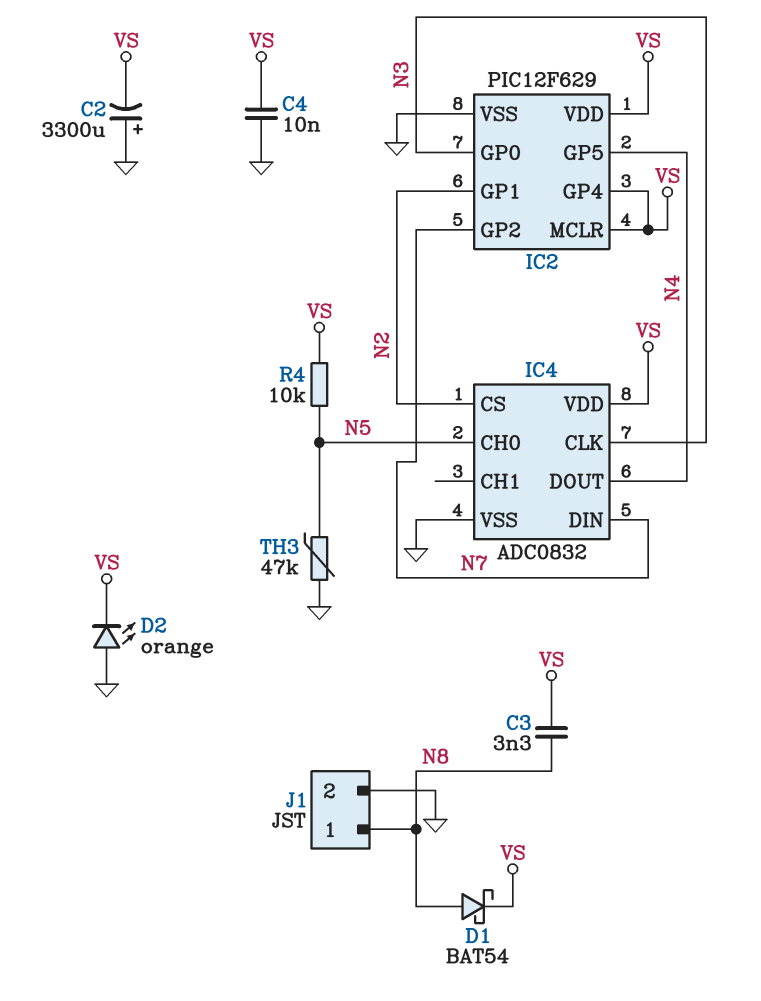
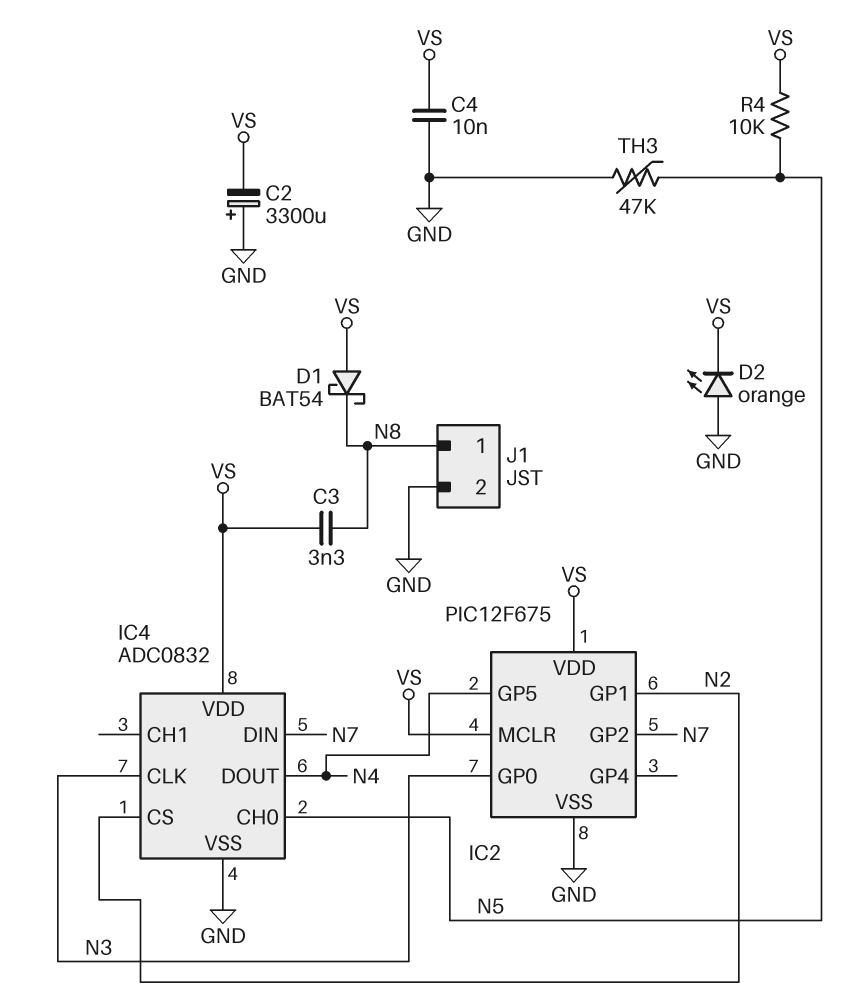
D1: schottky BAT54 (A N8, K VS) -> schottky BAT54 (A VS, K N8)
IC2: PIC12F629 -> PIC12F675
IC2 pin GP4: VS -> none

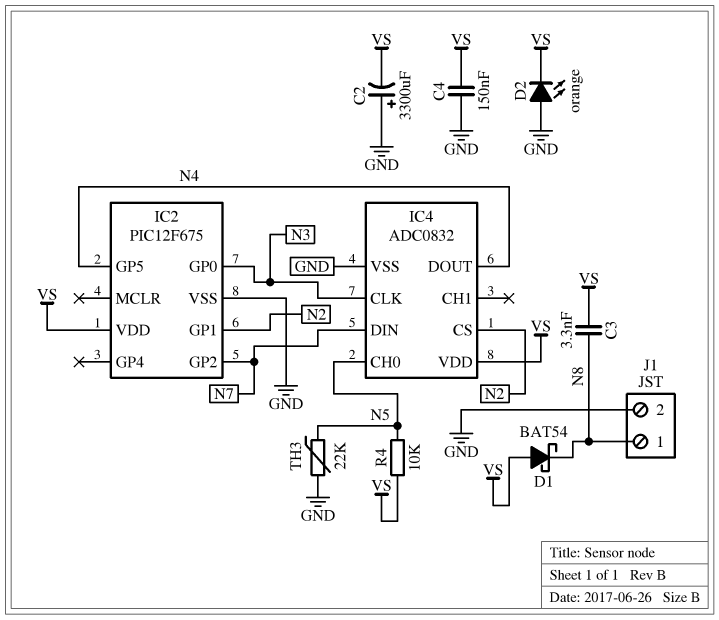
C4: 10nF (GND, VS) -> 150nF (GND, VS)
IC2 pin MCLR: VS -> none
TH3: 47k (GND, N5) -> 22k (GND, N5)

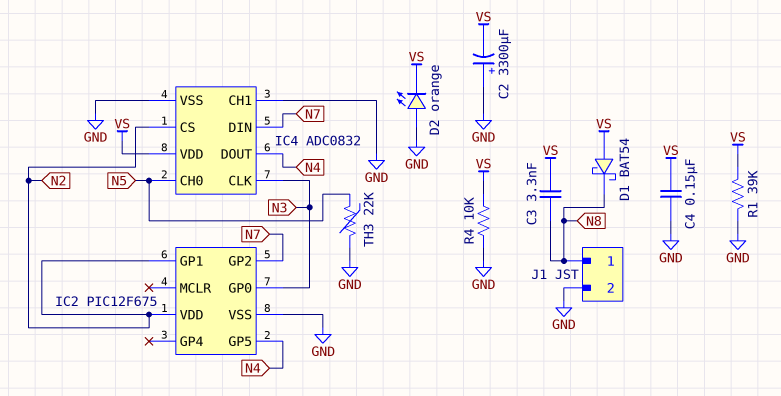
IC2 pin VDD: VS -> N2
IC4 pin CH1: none -> GND
R1: none -> 39k (GND, VS)
R4: 10k (N5, VS) -> 10k (GND, VS)

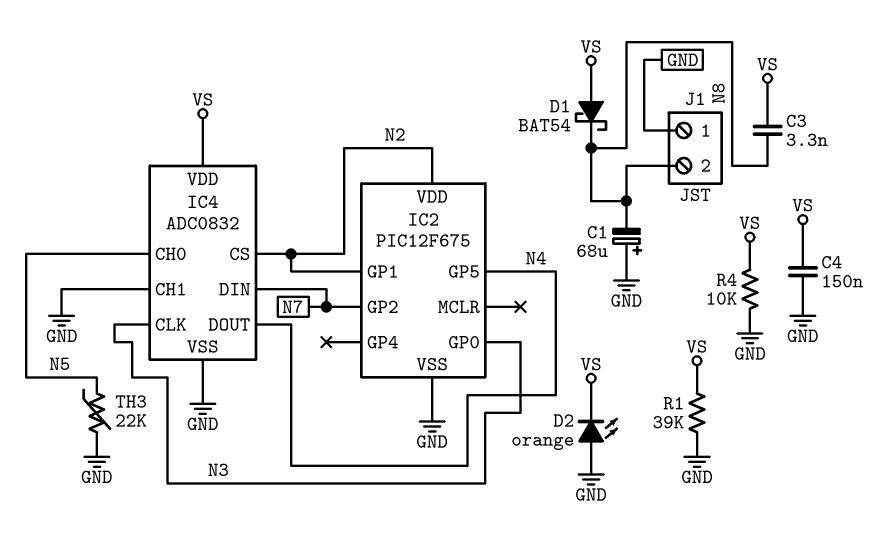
C1: none -> 68uF (plus GND, minus N8)
C2: 3300uF (plus GND, minus VS) -> none
J1 pin 1: N8 -> GND
J1 pin 2: GND -> N8

